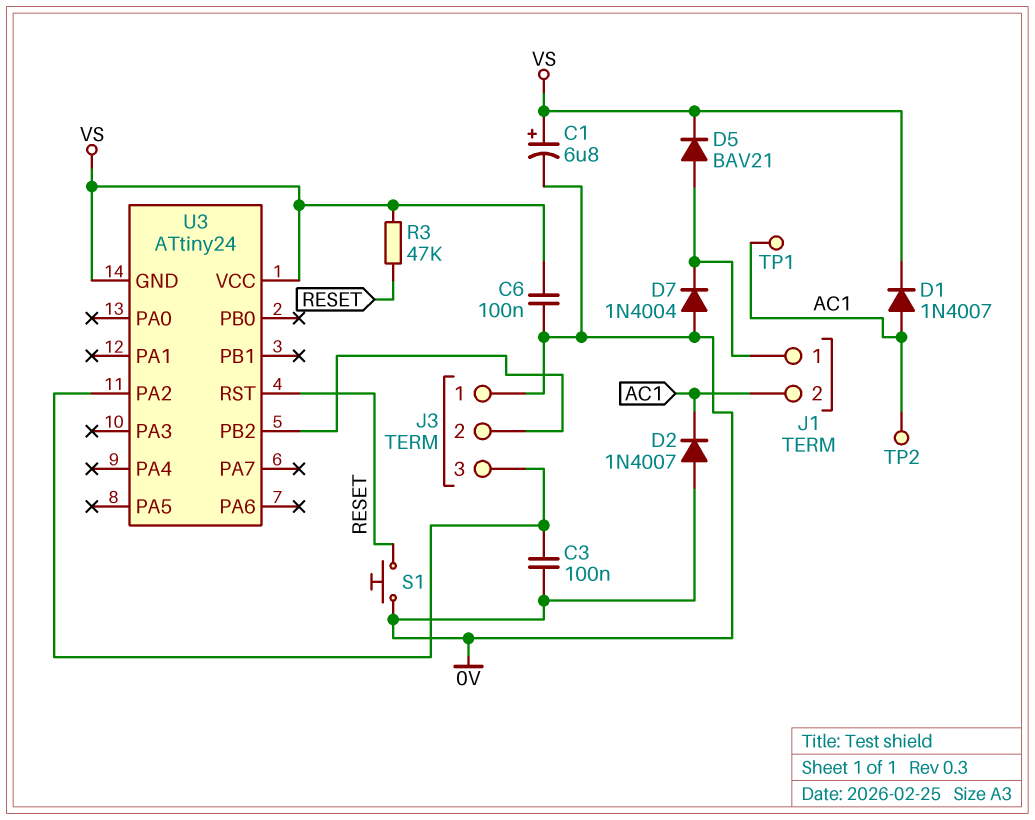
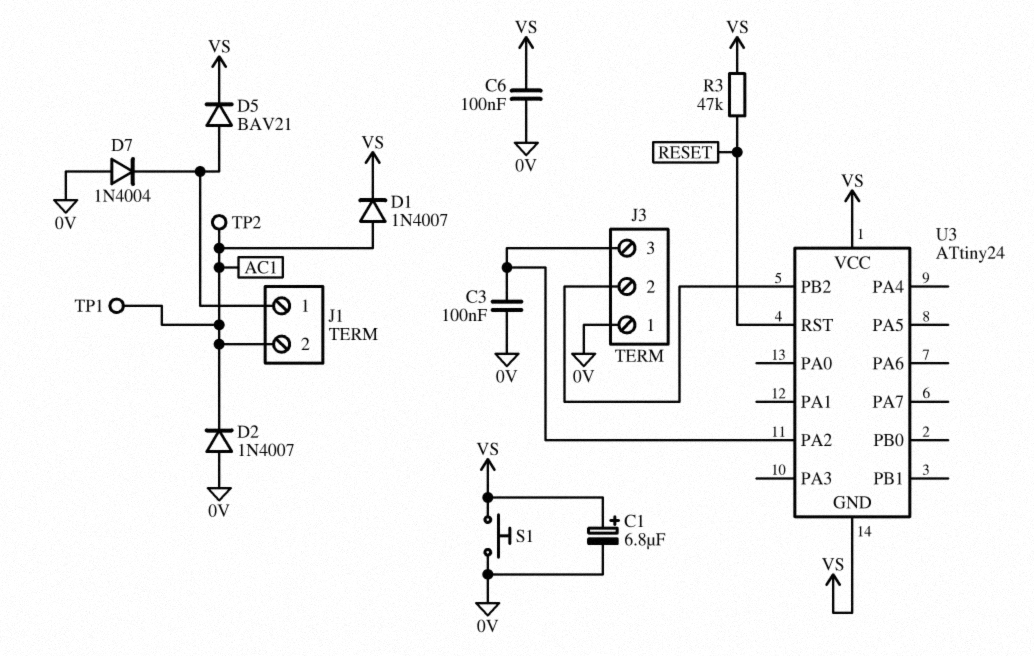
S1: button (0V, RESET) -> button (0V, VS)

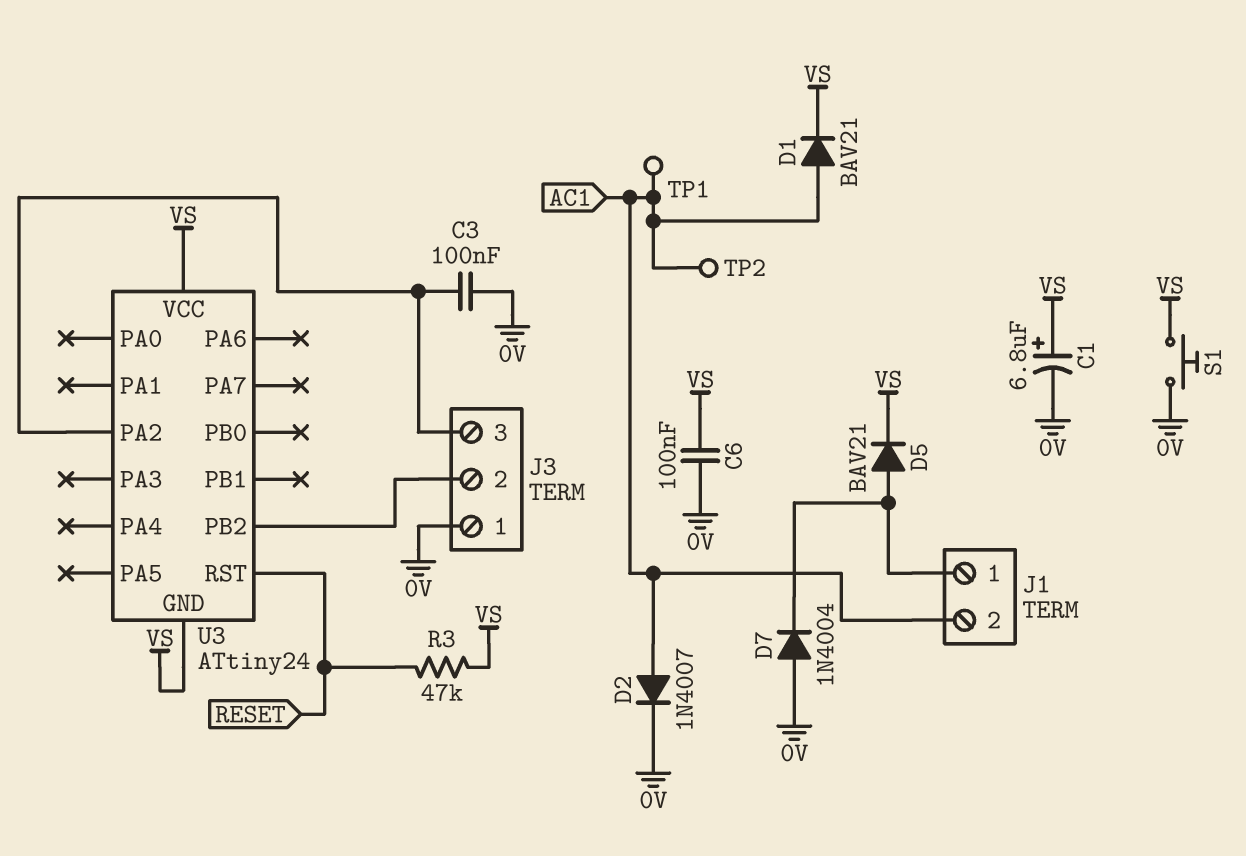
D1: diode 1N4007 (A AC1, K VS) -> diode BAV21 (A AC1, K VS)
D2: diode 1N4007 (A 0V, K AC1) -> diode 1N4007 (A AC1, K 0V)

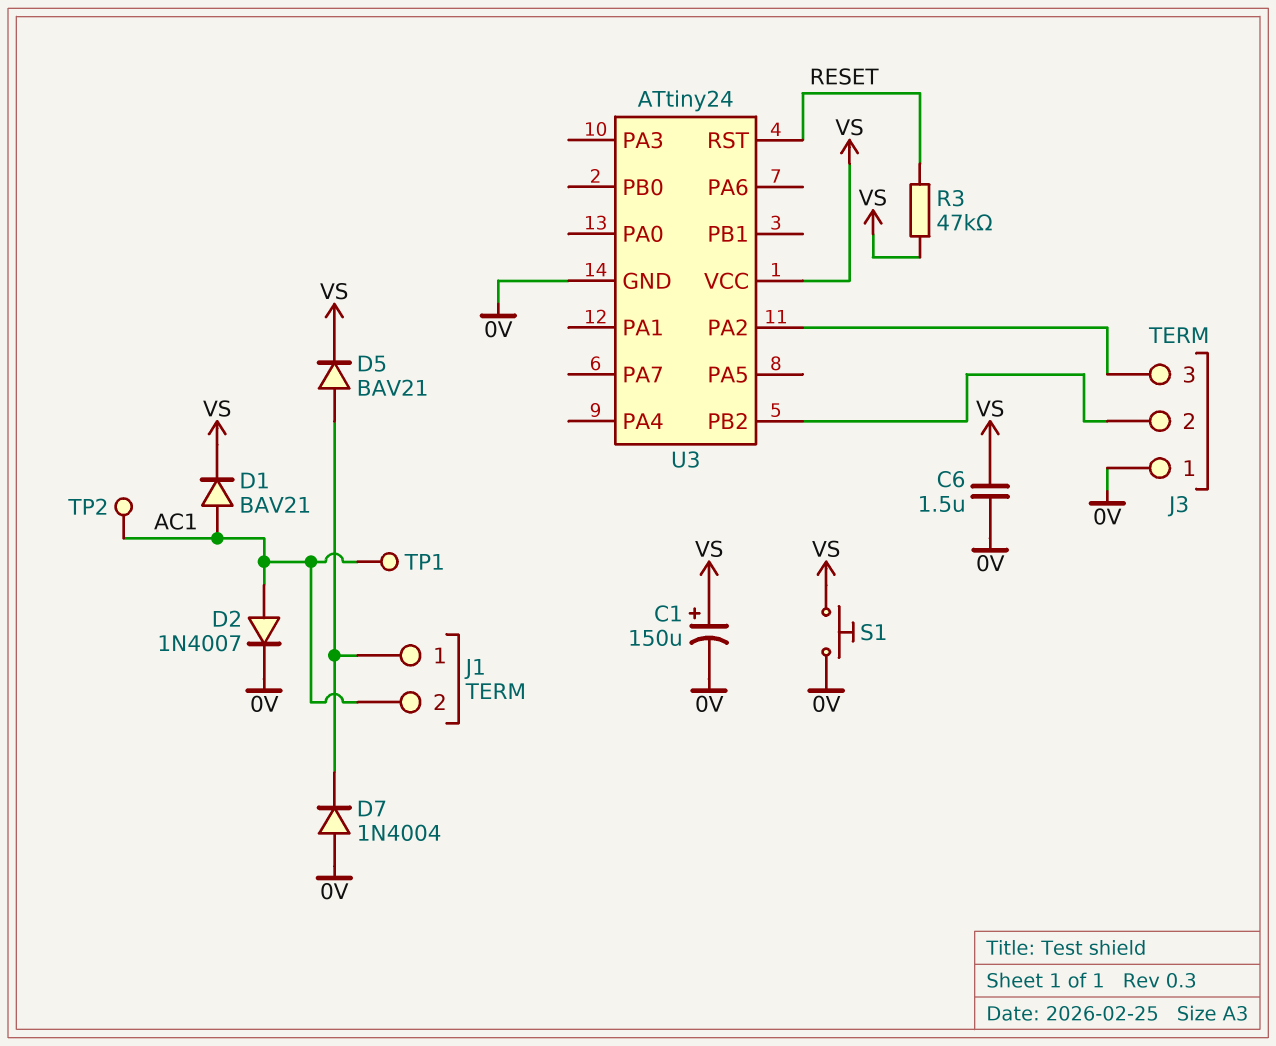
C1: 6.8uF (plus VS, minus 0V) -> 150uF (plus VS, minus 0V)
C3: 100nF (0V, J3/3) -> none
C6: 100nF (0V, VS) -> 1.5uF (0V, VS)
U3 pin GND: VS -> 0V

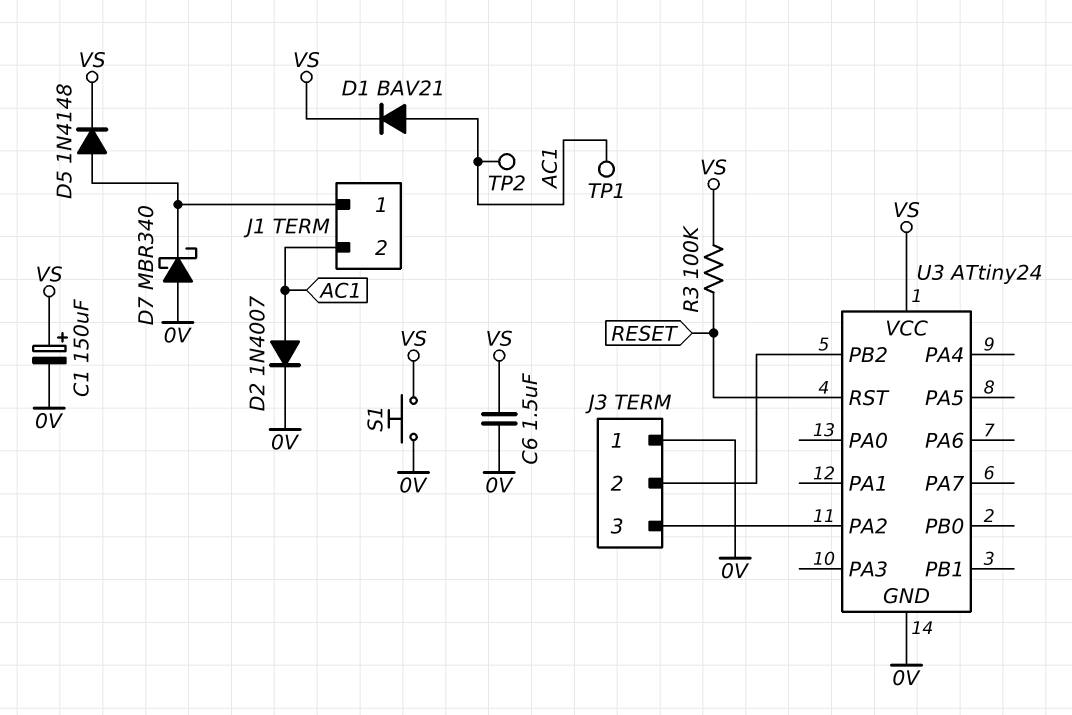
D5: diode BAV21 (A J1/1, K VS) -> diode 1N4148 (A J1/1, K VS)
D7: diode 1N4004 (A 0V, K J1/1) -> schottky MBR340 (A 0V, K J1/1)
R3: 47k (RESET, VS) -> 100k (RESET, VS)

